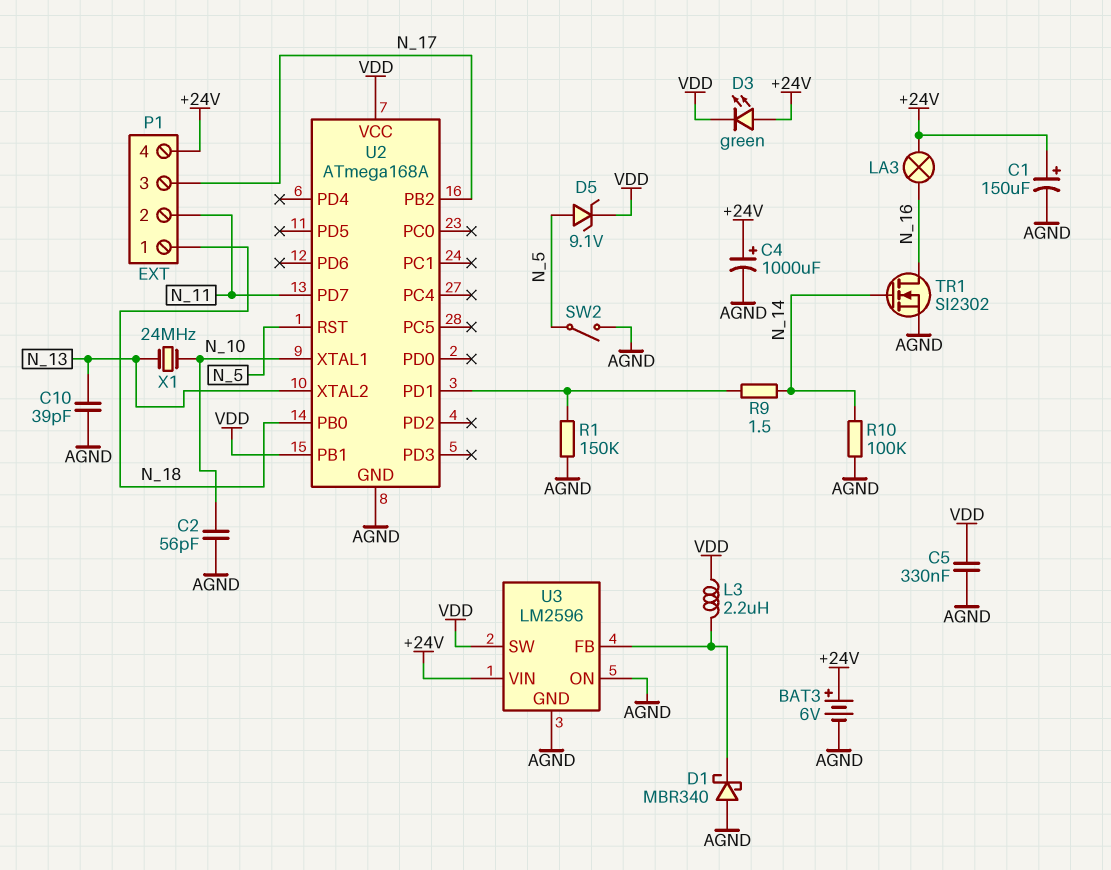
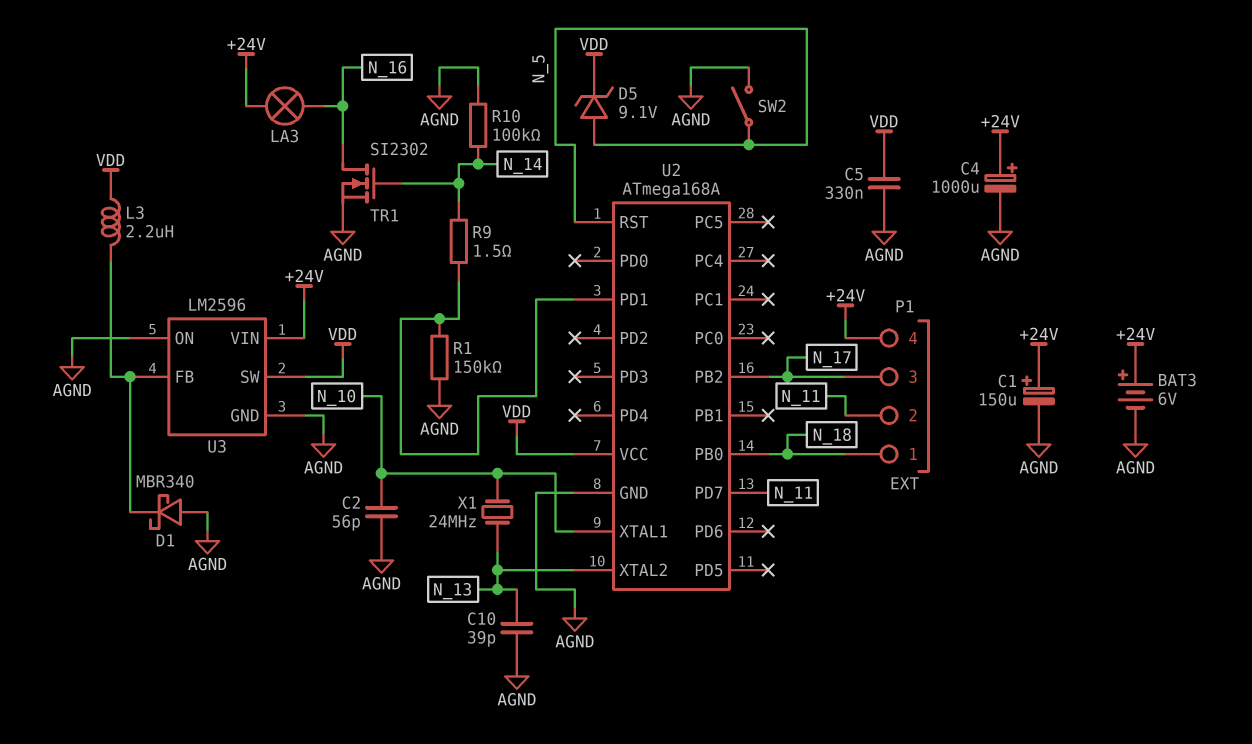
D3: LED green (A +24V, K VDD) -> none
U2 pin PB1: VDD -> none

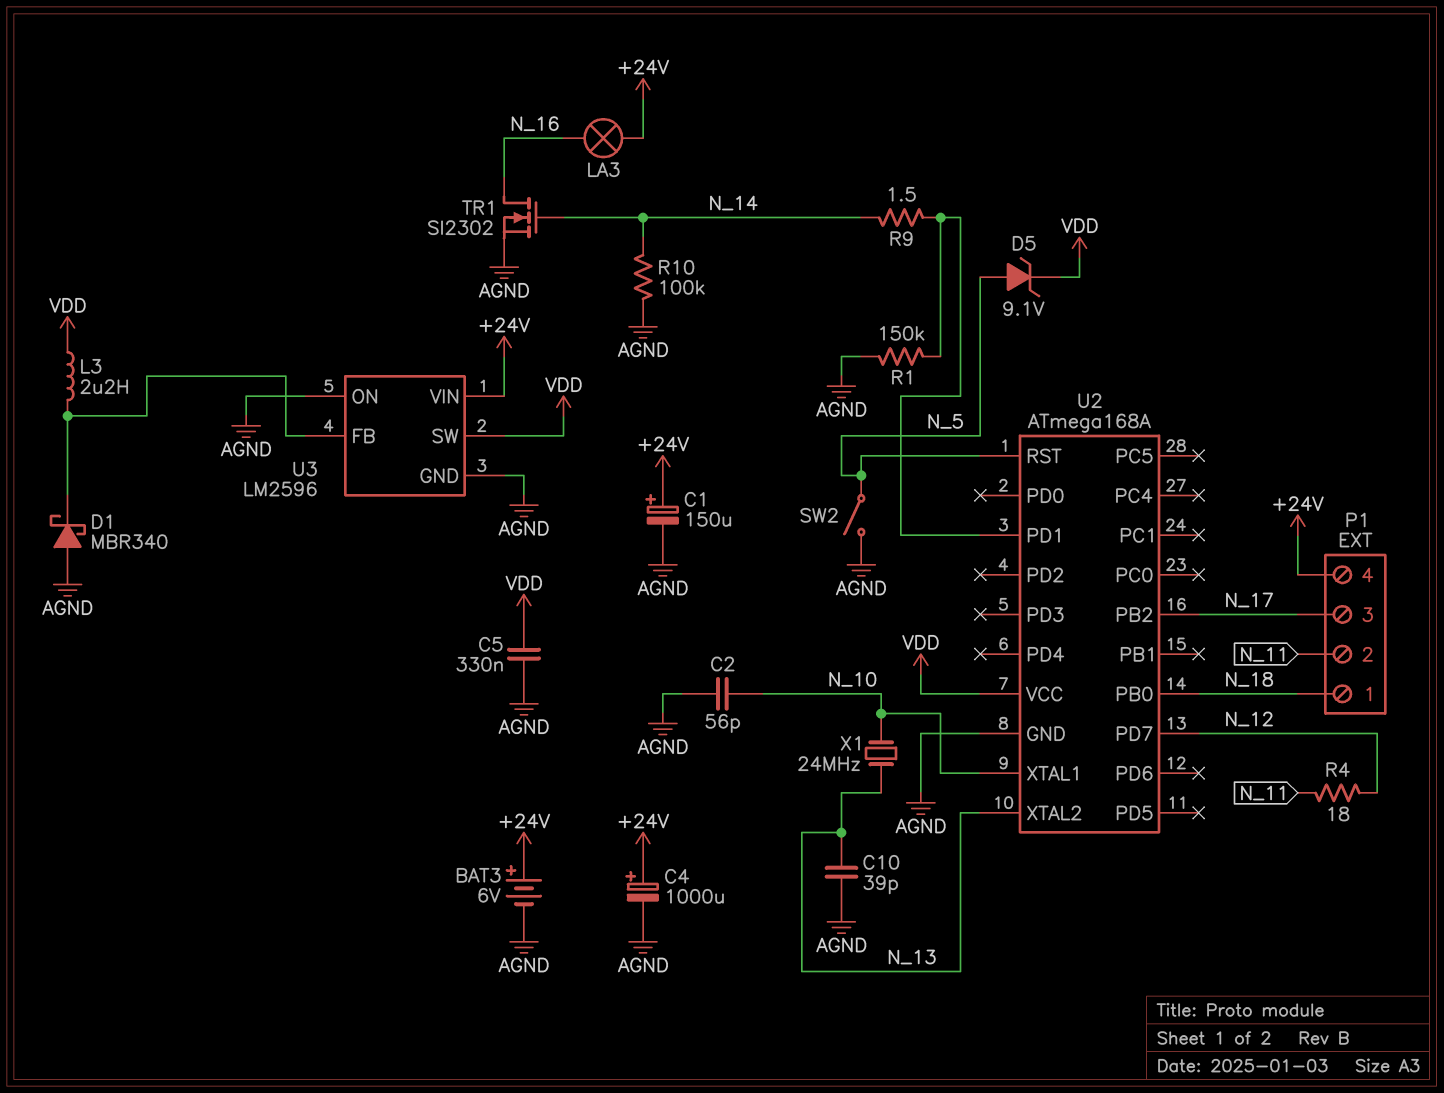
R4: none -> 18 (N_11, N_12)
U2 pin PD7: N_11 -> N_12

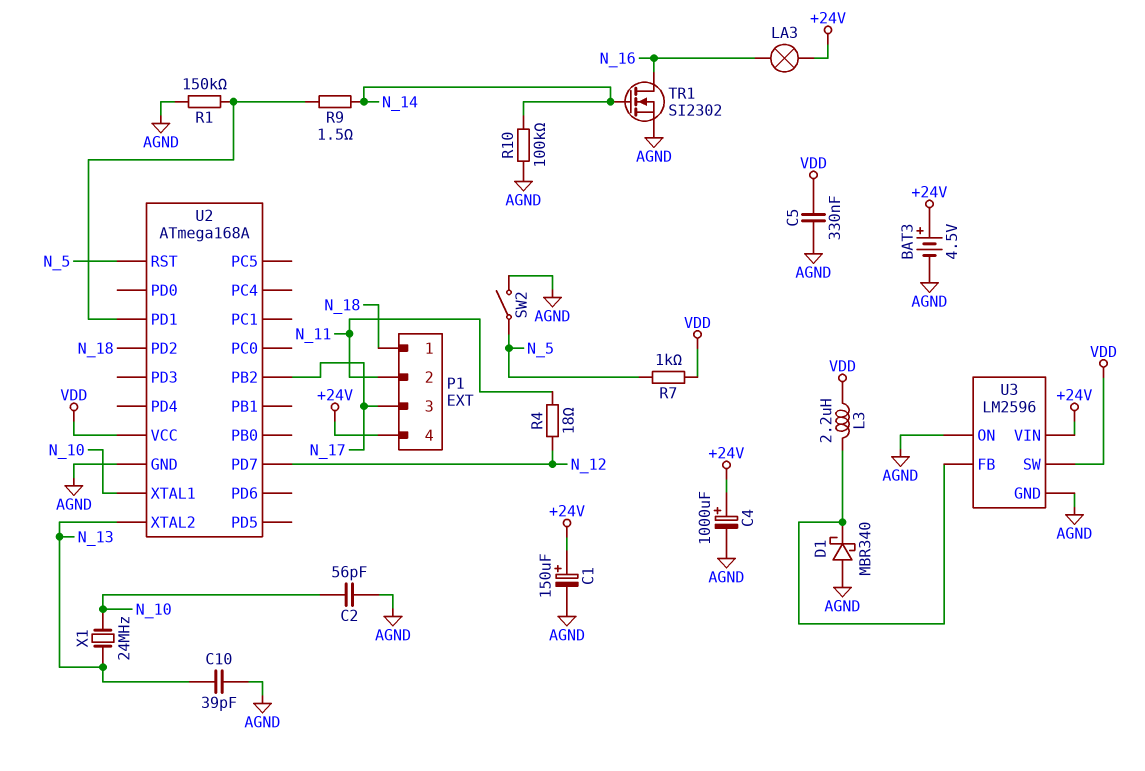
BAT3: 6V (plus +24V, minus AGND) -> 4.5V (plus +24V, minus AGND)
D5: zener 9.1V (A N_5, K VDD) -> none
R7: none -> 1k (N_5, VDD)
U2 pin PB0: N_18 -> none
U2 pin PD2: none -> N_18

